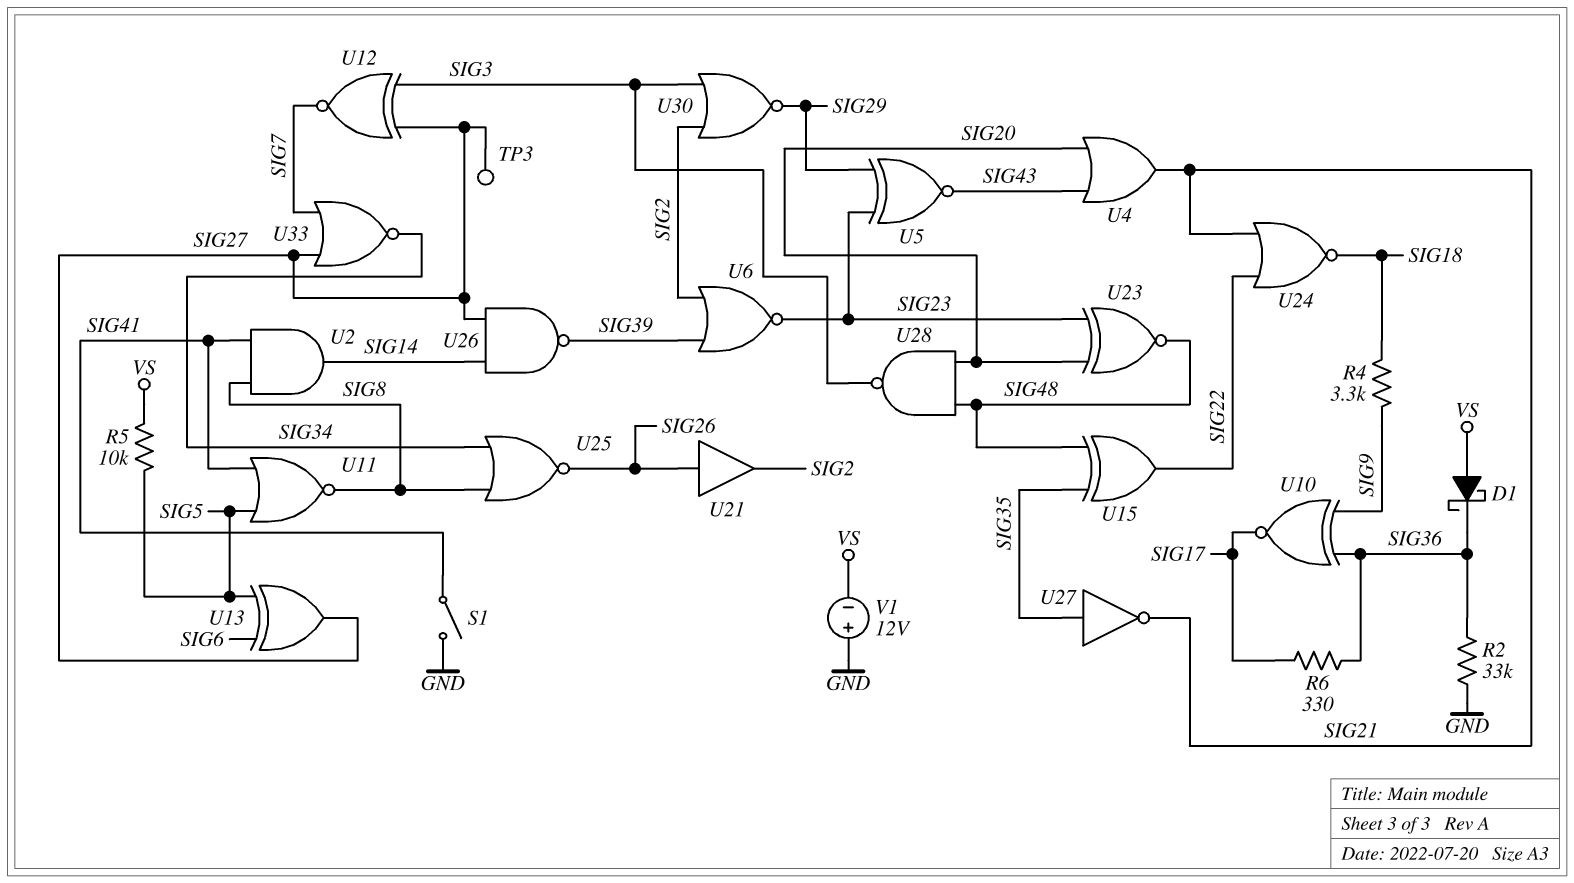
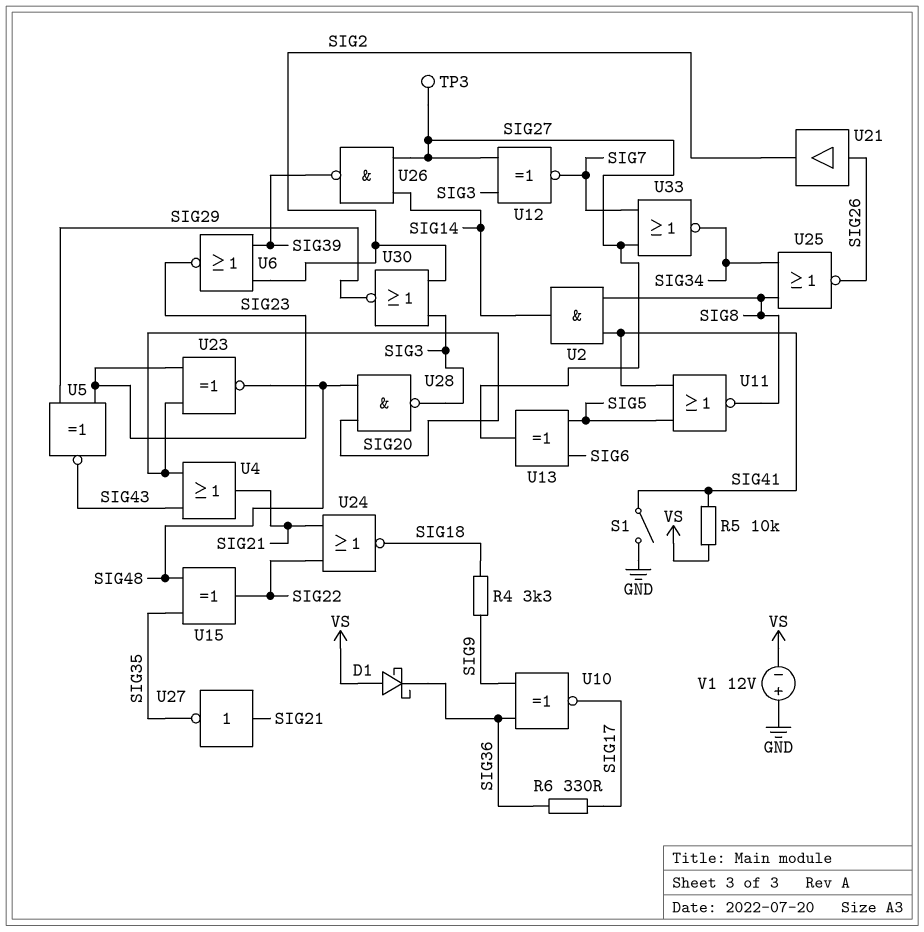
R2: 33k (GND, SIG36) -> none
R5: 10k (SIG5, VS) -> 10k (SIG41, VS)
U27: NOT (in SIG35, out SIG21) -> NOT (in SIG21, out SIG35)

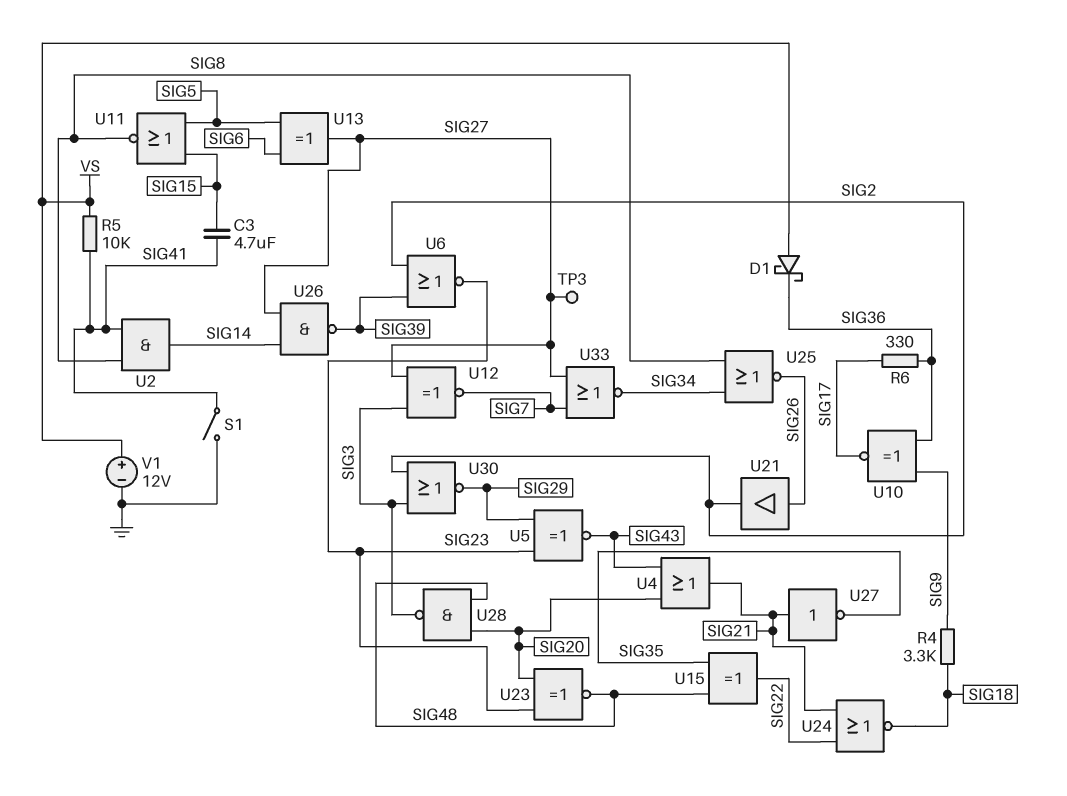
C3: none -> 4.7uF (SIG15, SIG41)
U11: NOR (in SIG5, in SIG41, out SIG8) -> NOR (in SIG5, in SIG15, out SIG8)
V1: 12V (plus GND, minus VS) -> 12V (plus VS, minus GND)

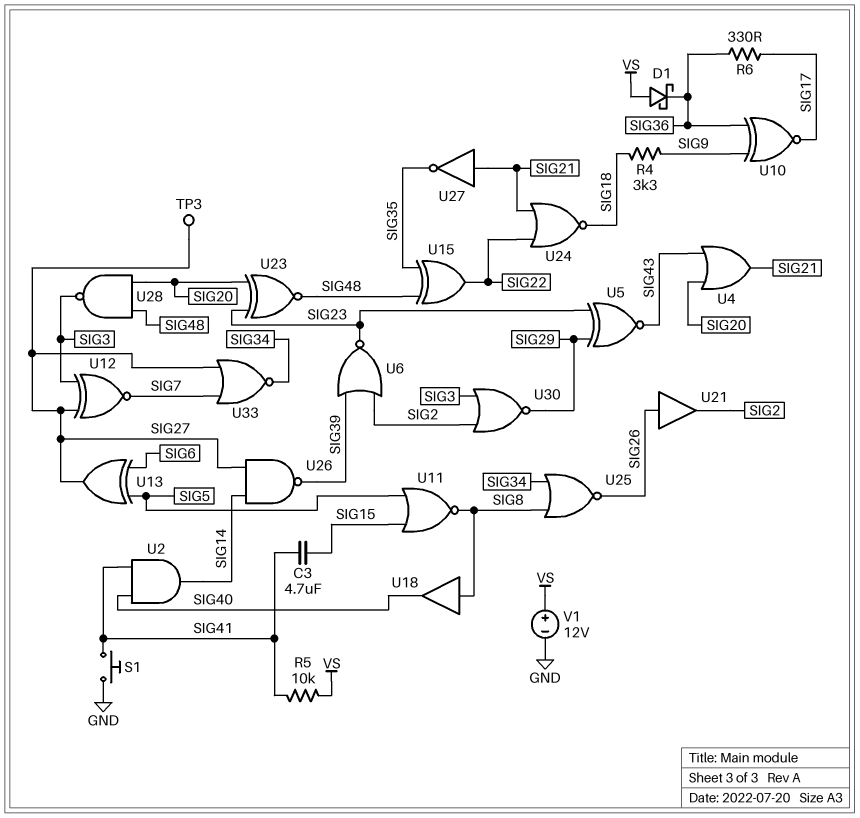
S1: switch (GND, SIG41) -> button (GND, SIG41)
U2: AND (in SIG8, in SIG41, out SIG14) -> AND (in SIG40, in SIG41, out SIG14)
U18: none -> buffer (in SIG8, out SIG40)

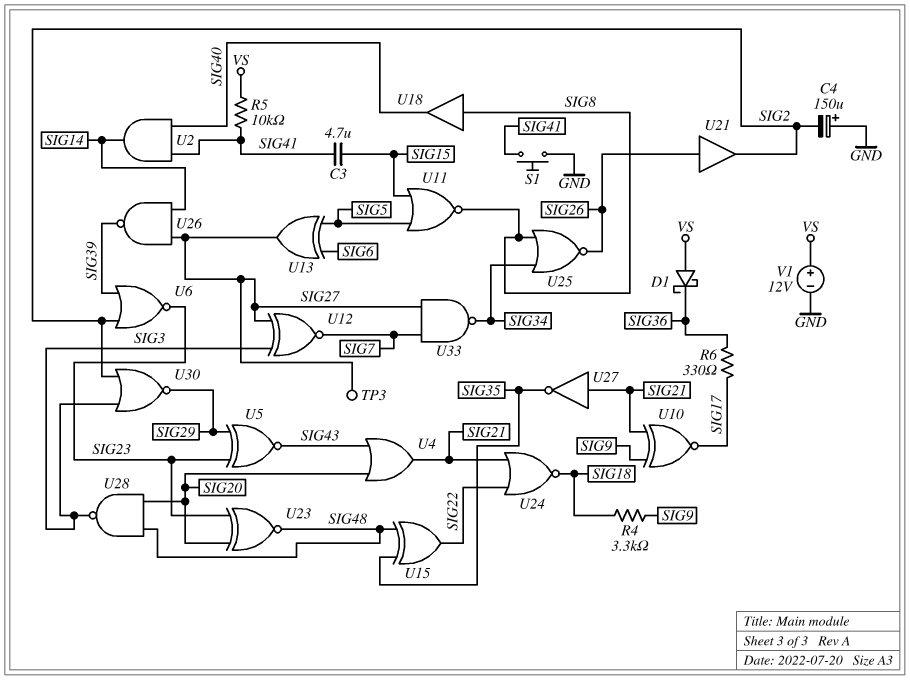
C4: none -> 150uF (plus GND, minus SIG2)
U10: XNOR (in SIG9, in SIG36, out SIG17) -> XNOR (in SIG9, in SIG21, out SIG17)
U33: NOR (in SIG7, in SIG27, out SIG34) -> NAND (in SIG7, in SIG27, out SIG34)

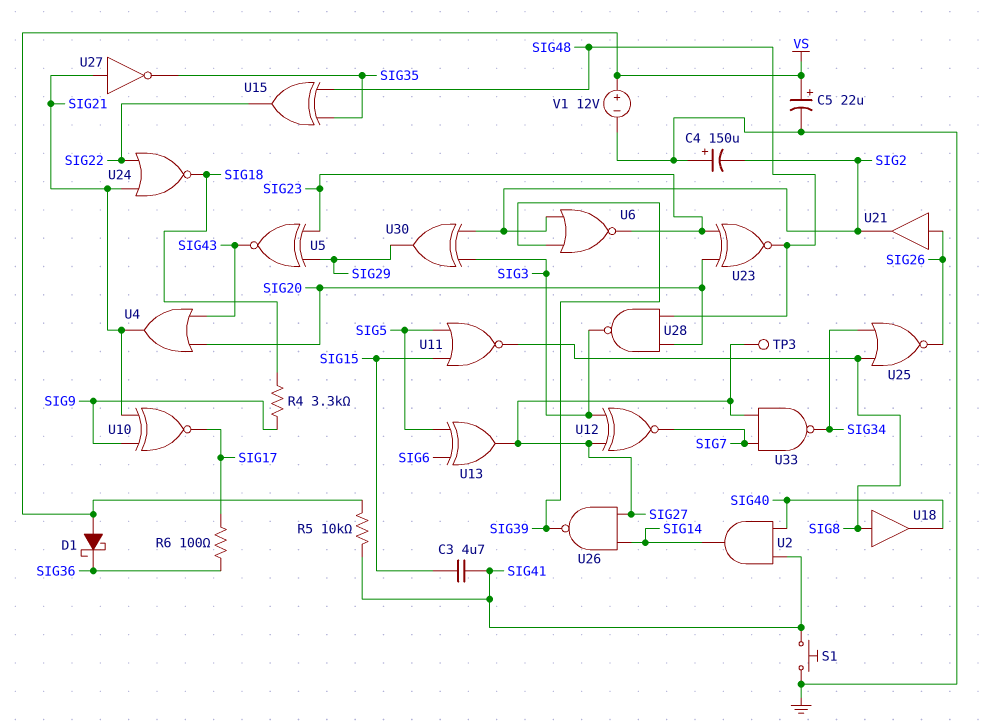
C5: none -> 22uF (plus VS, minus GND)
R6: 330 (SIG17, SIG36) -> 100 (SIG17, SIG36)
U30: NOR (in SIG2, in SIG3, out SIG29) -> XOR (in SIG2, in SIG3, out SIG29)

